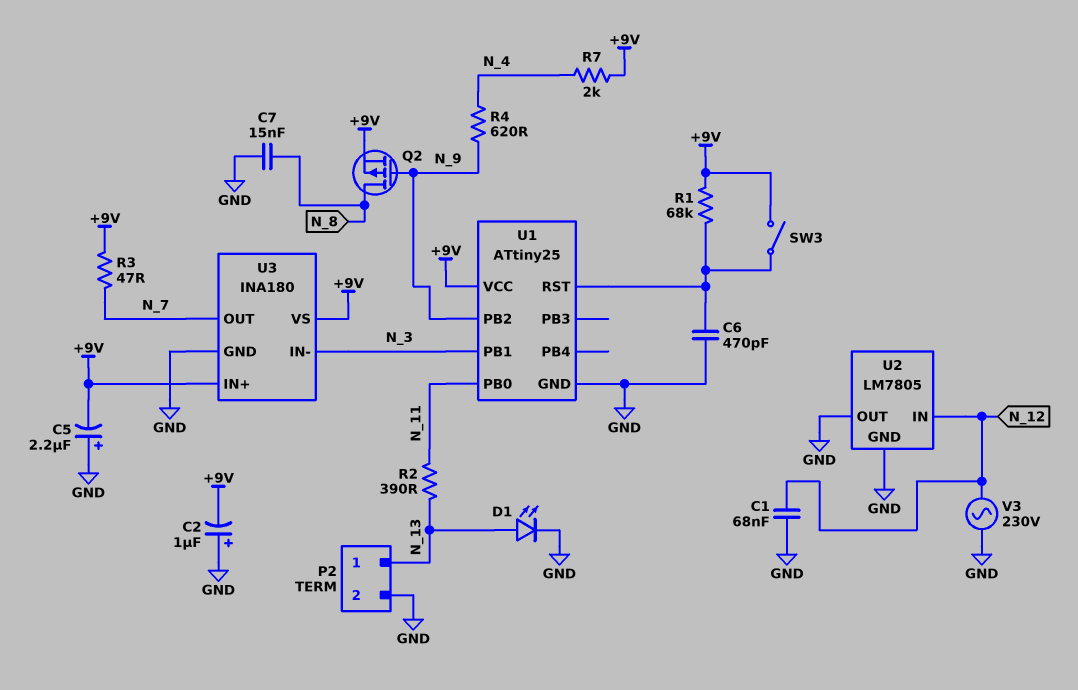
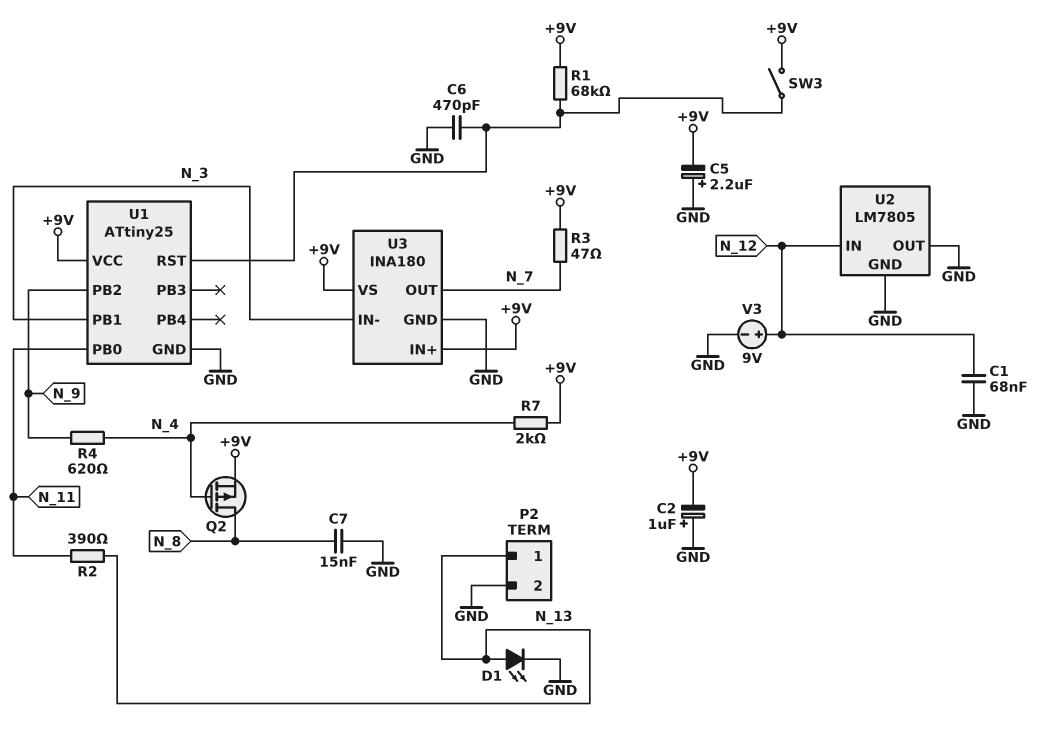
Q2: PMOS (G N_9, D N_8, S +9V) -> PMOS (G N_4, D N_8, S +9V)
V3: AC 230V (GND, N_12) -> 9V (plus N_12, minus GND)

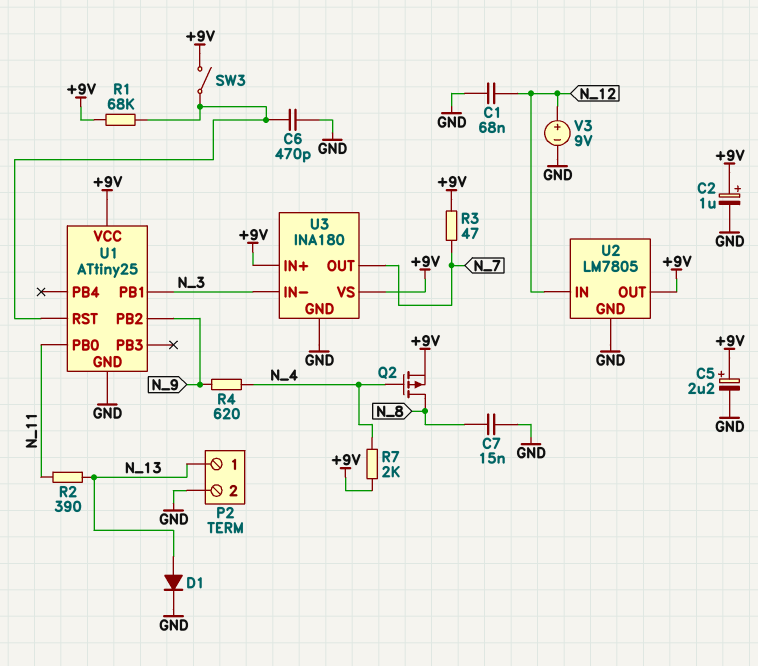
C2: 1uF (plus GND, minus +9V) -> 1uF (plus +9V, minus GND)
C5: 2.2uF (plus GND, minus +9V) -> 2.2uF (plus +9V, minus GND)
D1: LED (A N_13, K GND) -> diode (A N_13, K GND)
U2 pin OUT: GND -> +9V

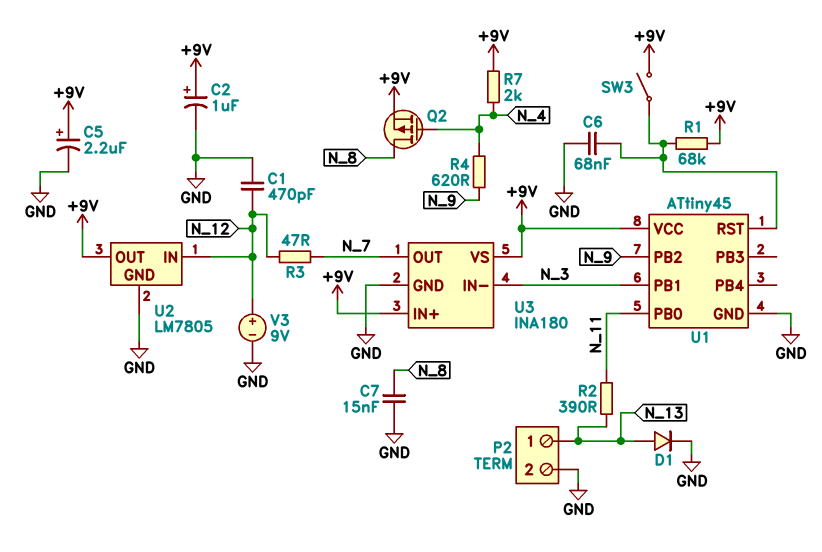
C1: 68nF (GND, N_12) -> 470pF (GND, N_12)
C6: 470pF (GND, U1/RST) -> 68nF (GND, U1/RST)
R3: 47 (+9V, N_7) -> 47 (N_7, N_12)
U1: ATtiny25 -> ATtiny45

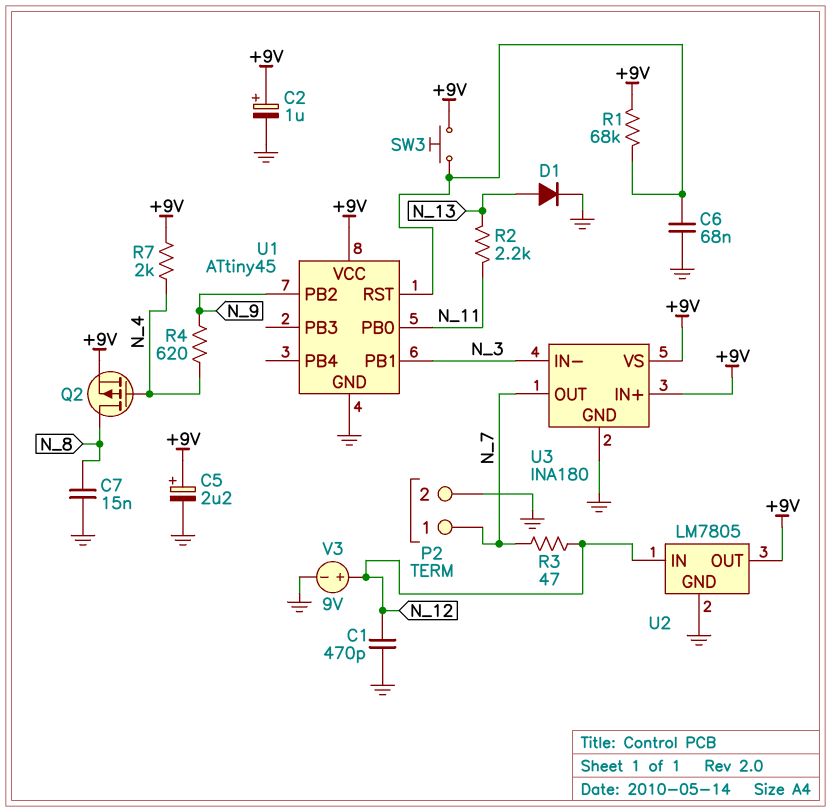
P2 pin 1: N_13 -> N_7
R2: 390 (N_11, N_13) -> 2.2k (N_11, N_13)
SW3: switch (+9V, U1/RST) -> button (+9V, U1/RST)

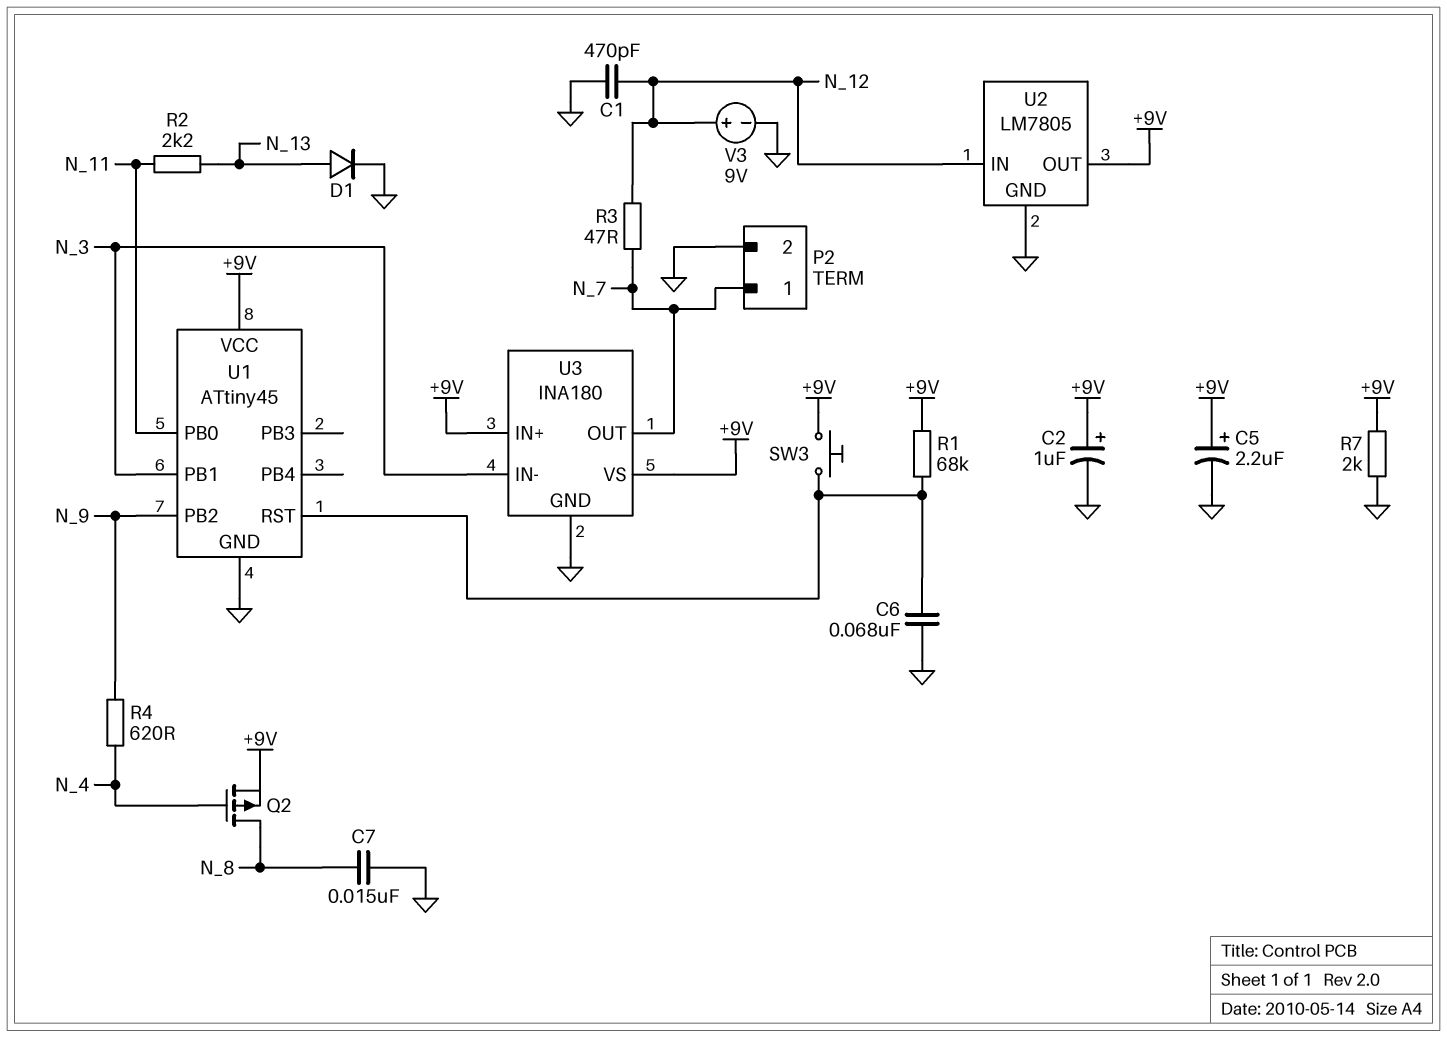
R7: 2k (+9V, N_4) -> 2k (+9V, GND)

